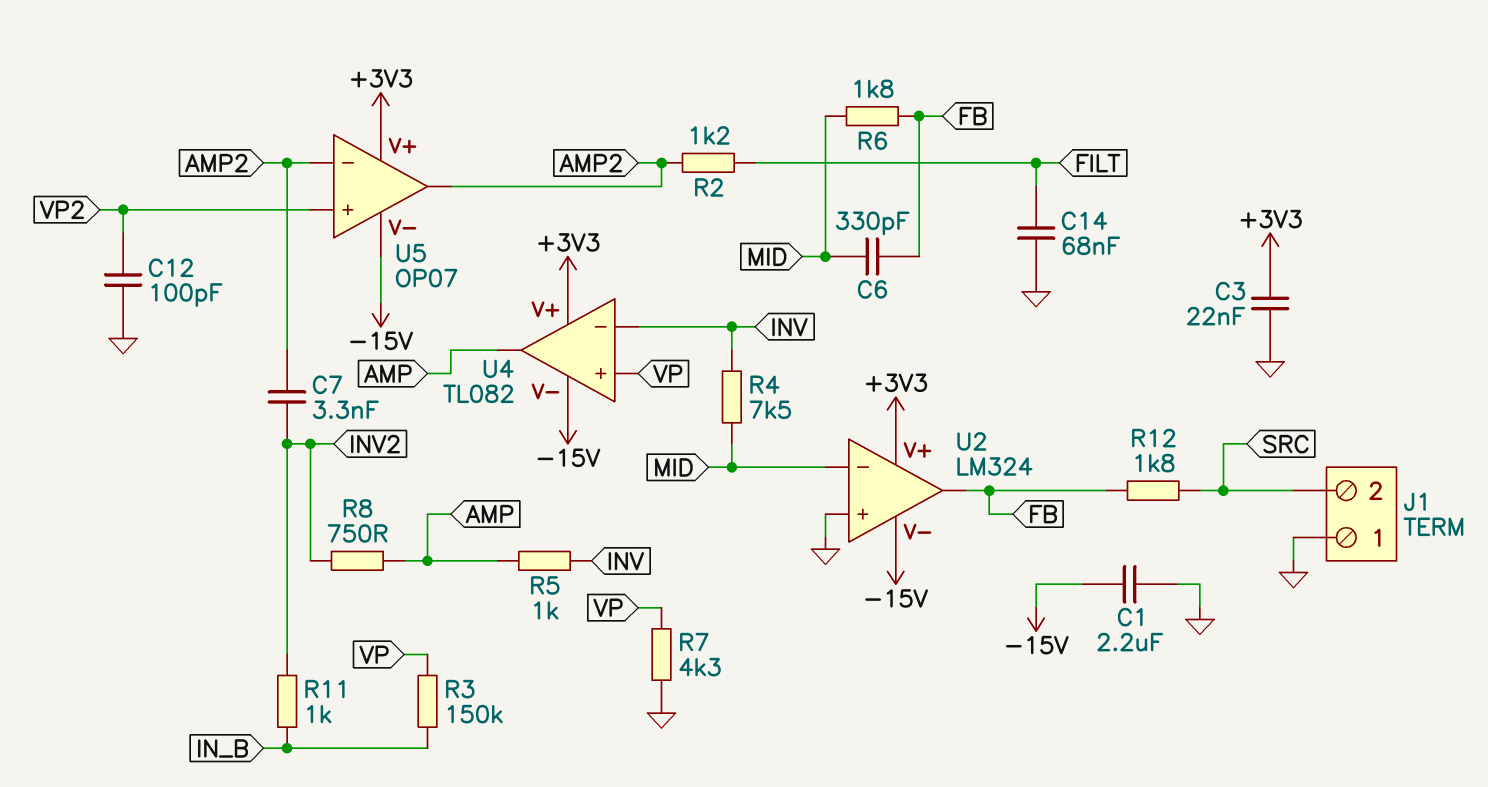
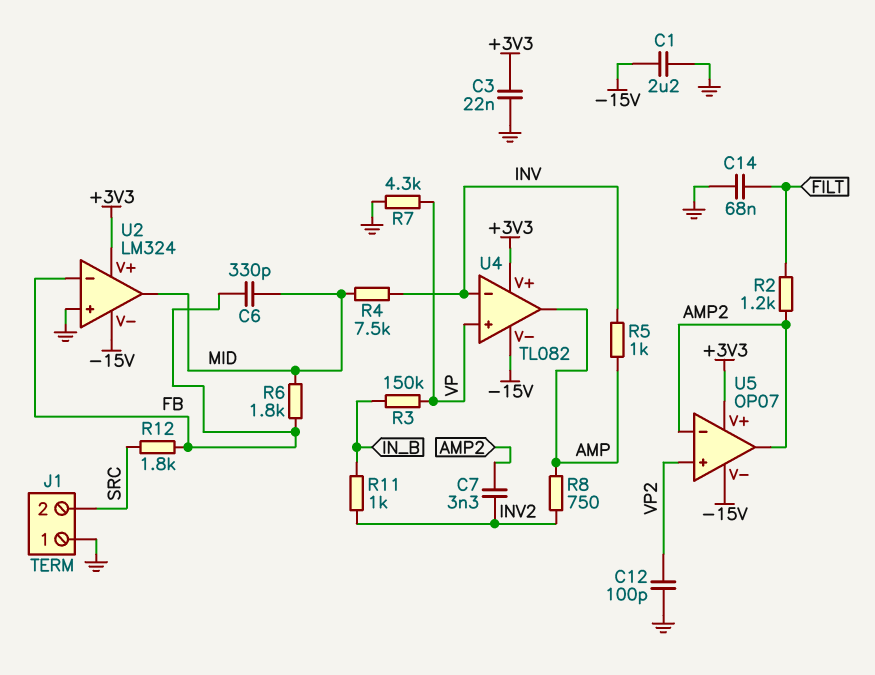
U2 pin in-: MID -> FB
U2 pin out: FB -> MID

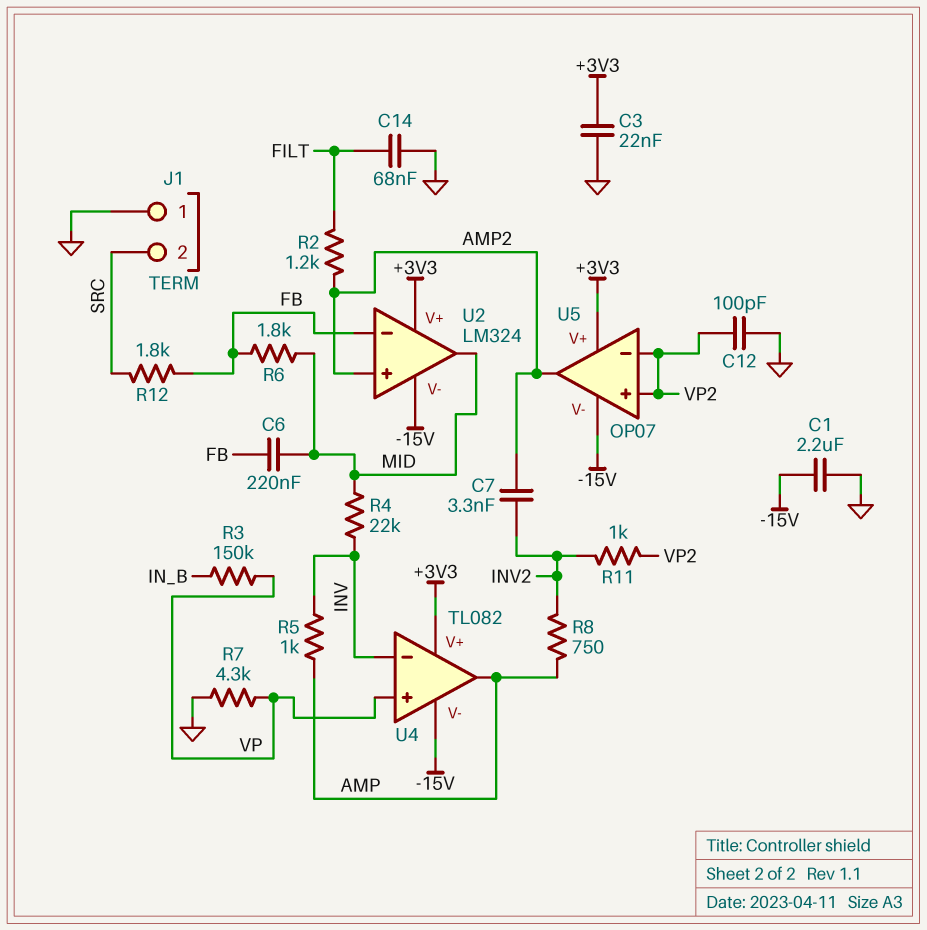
C6: 330pF (FB, MID) -> 220nF (FB, MID)
R4: 7.5k (INV, MID) -> 22k (INV, MID)
R11: 1k (INV2, IN_B) -> 1k (INV2, VP2)
U2 pin in+: GND -> AMP2
U5 pin in-: AMP2 -> VP2

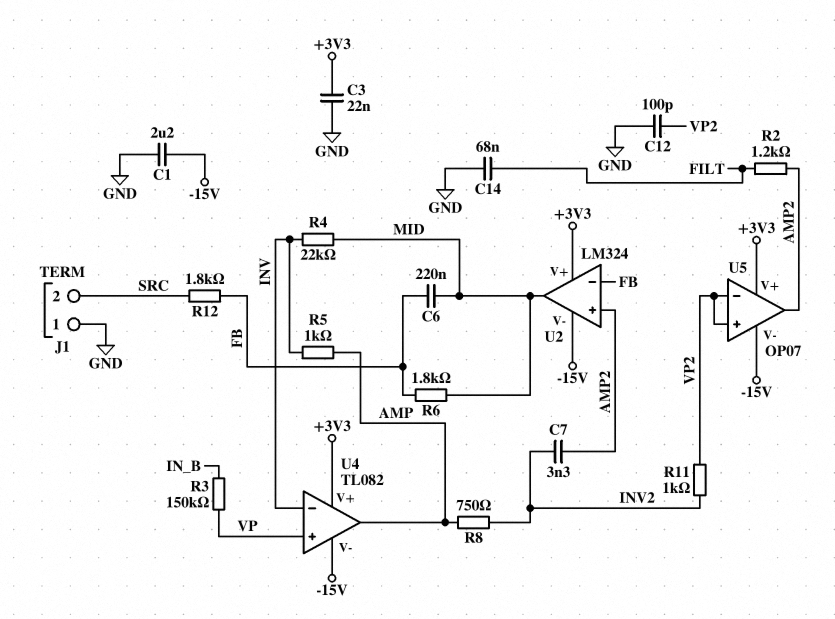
R7: 4.3k (GND, VP) -> none

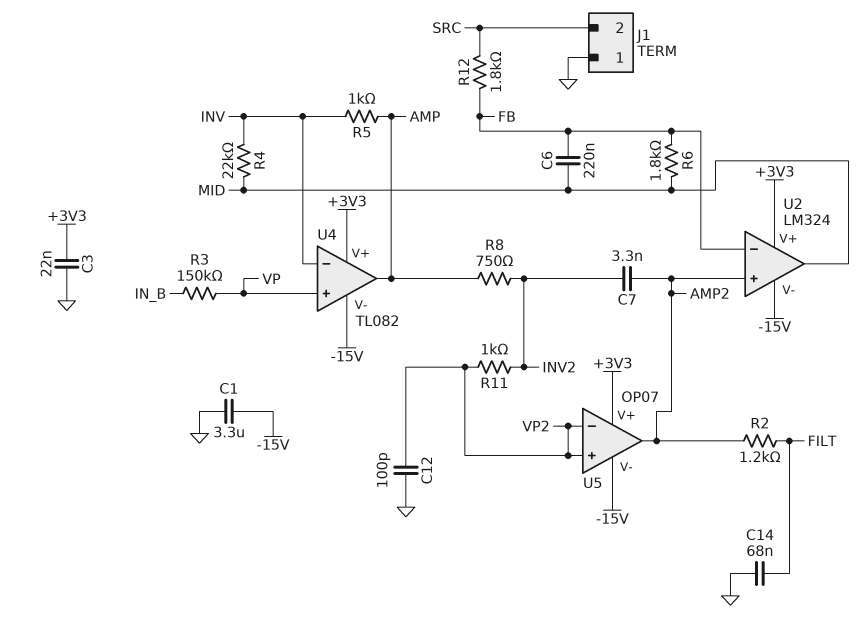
C1: 2.2uF (-15V, GND) -> 3.3uF (-15V, GND)

